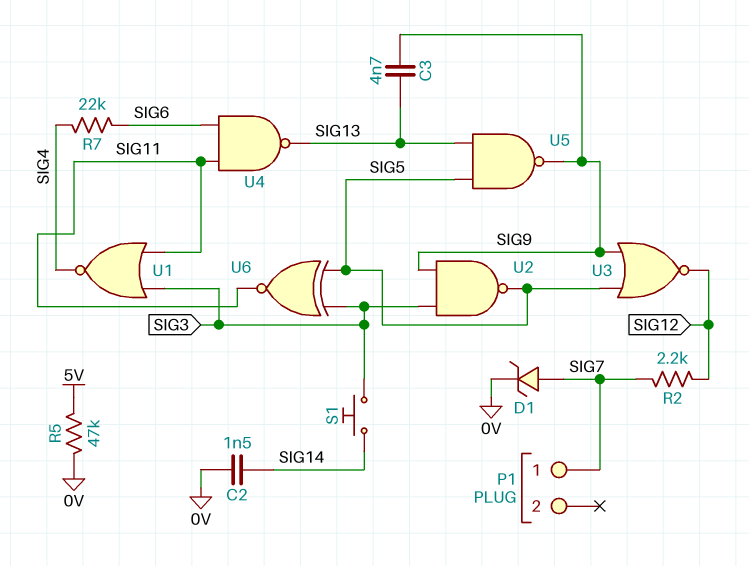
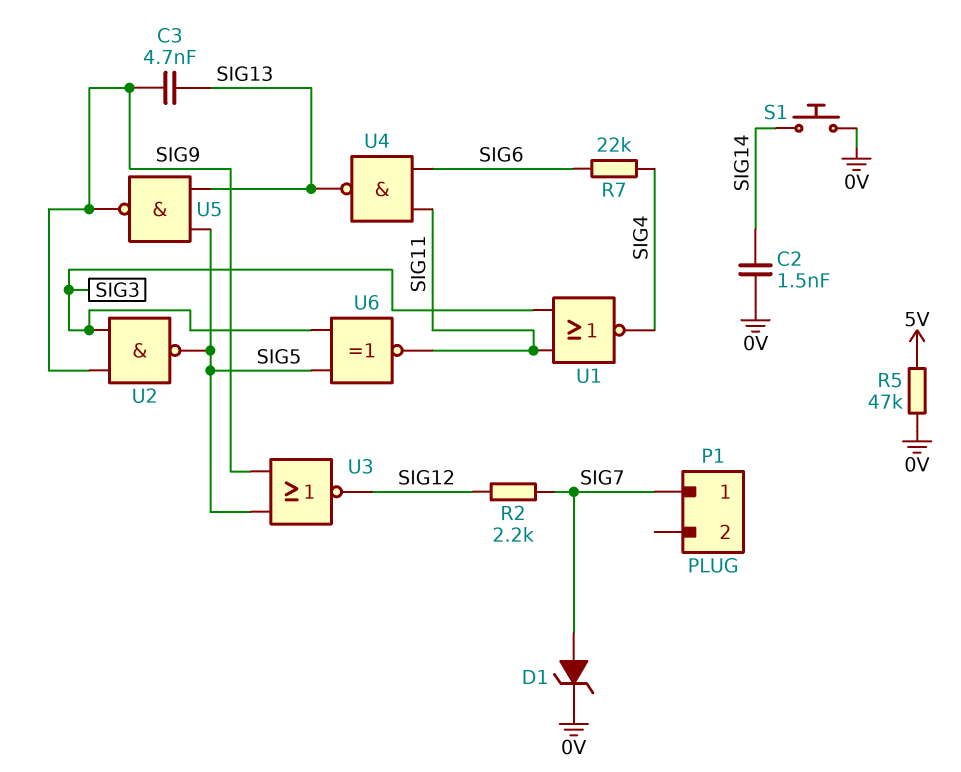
S1: button (SIG3, SIG14) -> button (0V, SIG14)

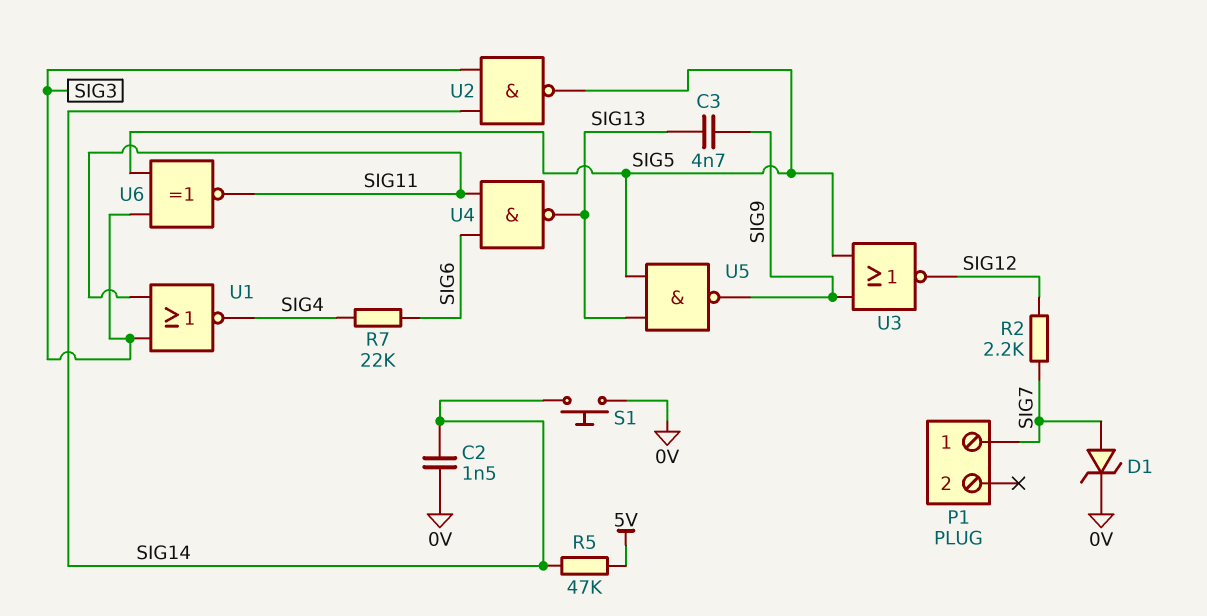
R5: 47k (0V, 5V) -> 47k (5V, SIG14)
U2: NAND (in SIG3, in SIG9, out SIG5) -> NAND (in SIG3, in SIG14, out SIG5)

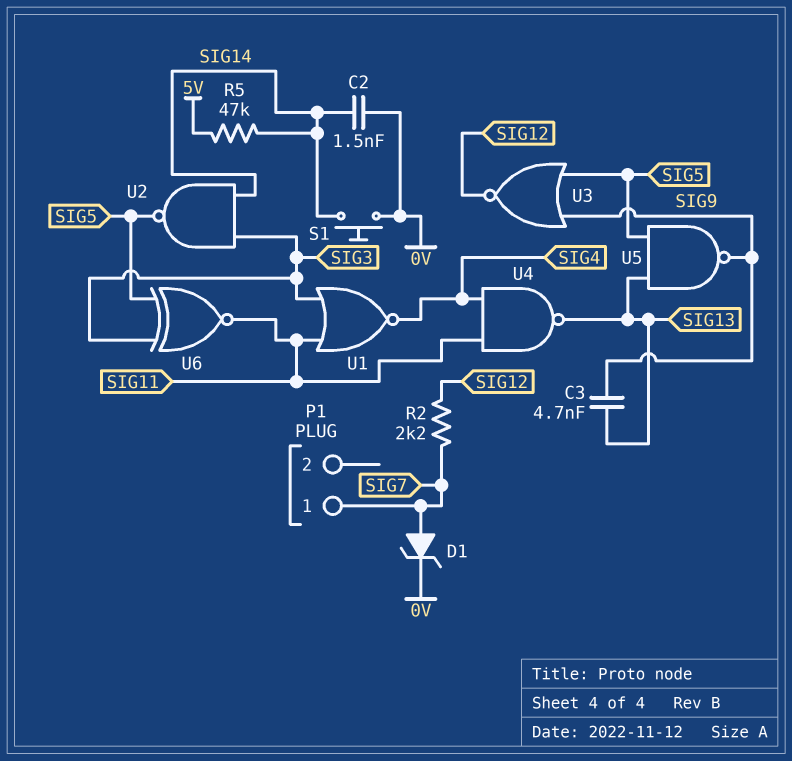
R7: 22k (SIG4, SIG6) -> none
U4: NAND (in SIG6, in SIG11, out SIG13) -> NAND (in SIG4, in SIG11, out SIG13)

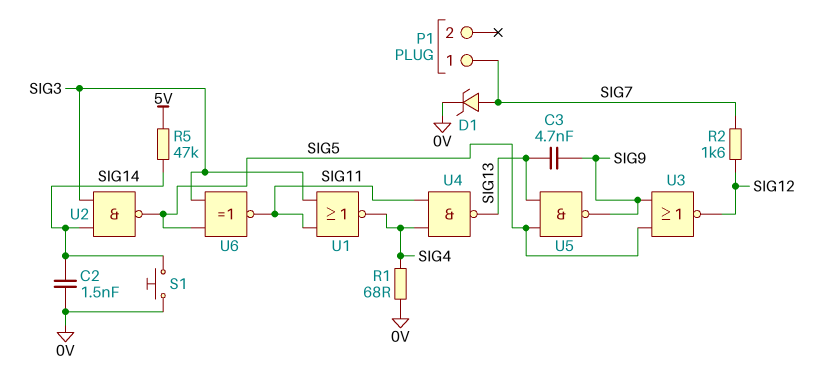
R1: none -> 68 (0V, SIG4)
R2: 2.2k (SIG7, SIG12) -> 1.6k (SIG7, SIG12)

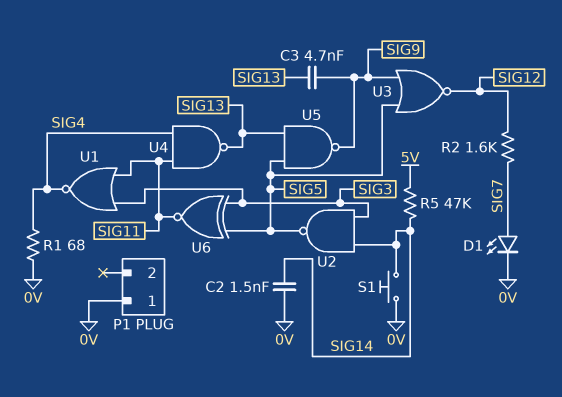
D1: zener (A SIG7, K 0V) -> LED (A SIG7, K 0V)
P1 pin 1: SIG7 -> 0V

